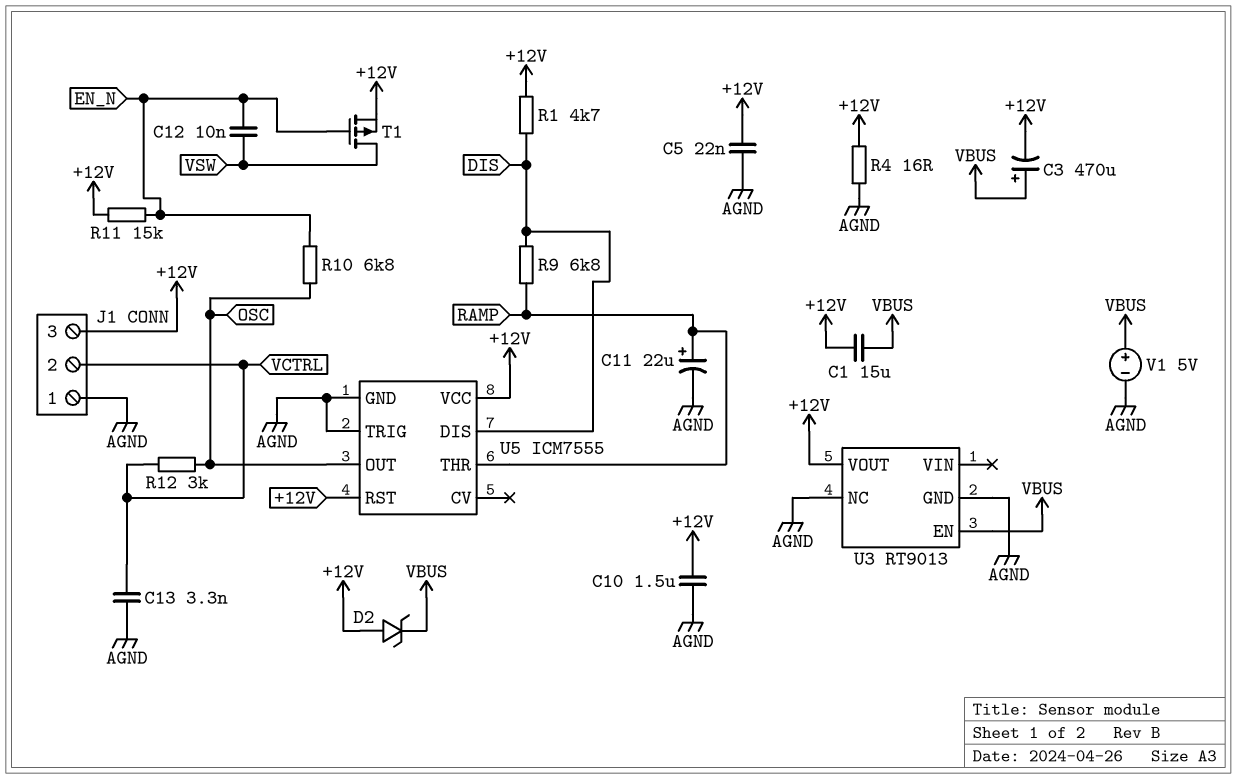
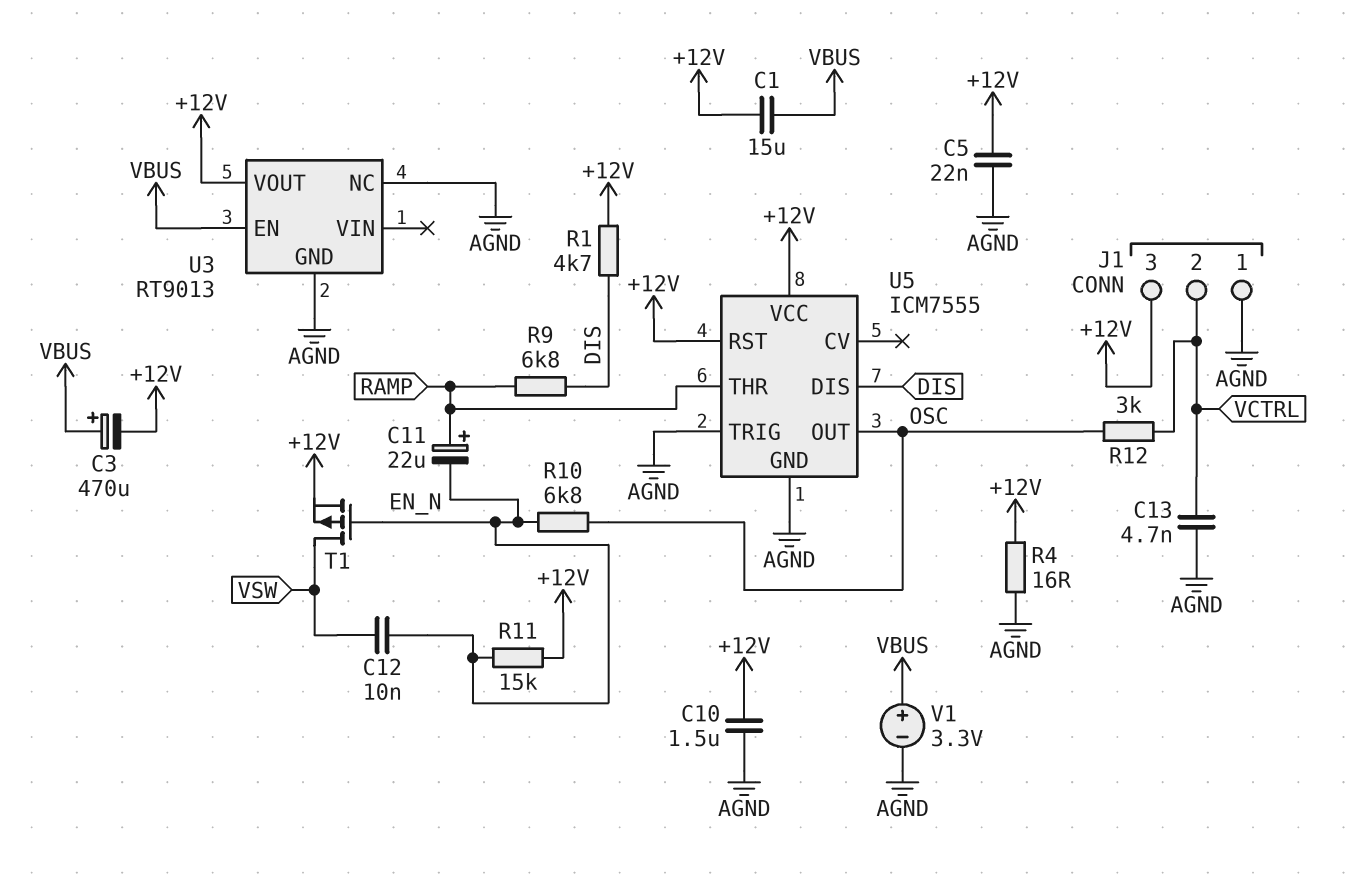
C11: 22uF (plus RAMP, minus AGND) -> 22uF (plus RAMP, minus EN_N)
C13: 3.3nF (AGND, VCTRL) -> 4.7nF (AGND, VCTRL)
D2: zener (A +12V, K VBUS) -> none
V1: 5V (plus VBUS, minus AGND) -> 3.3V (plus VBUS, minus AGND)

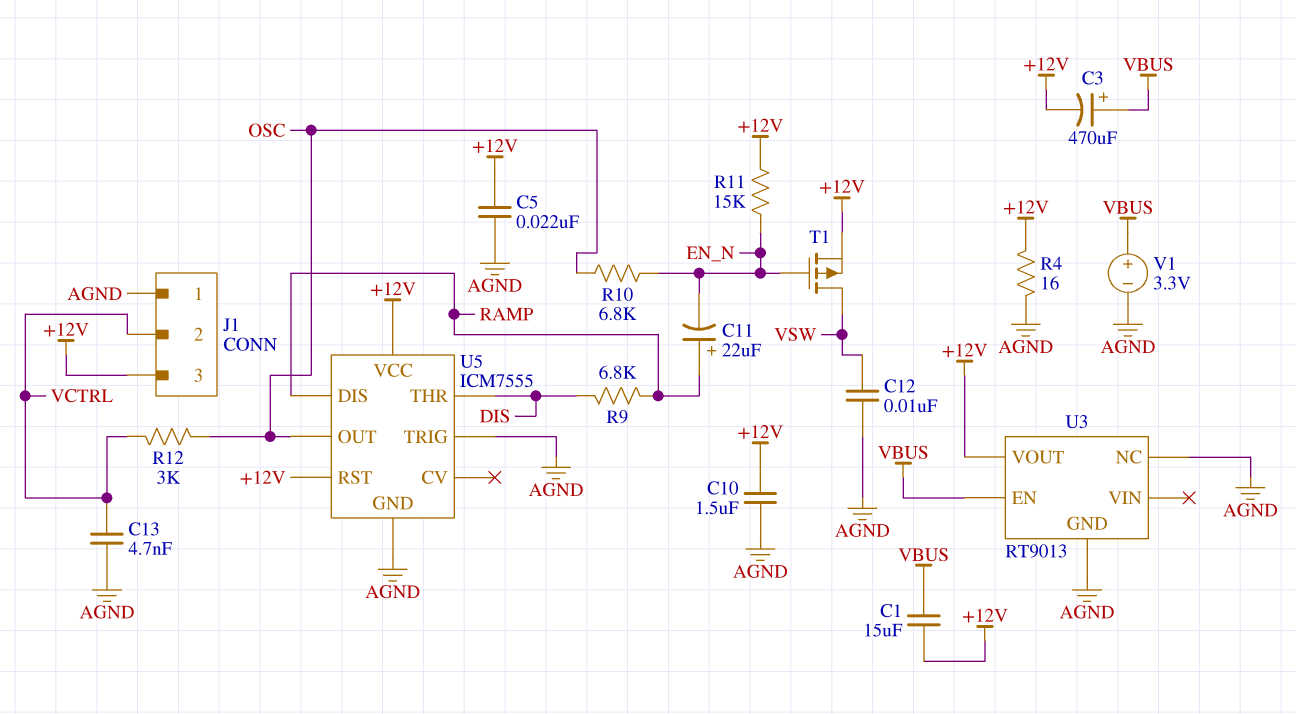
C12: 10nF (EN_N, VSW) -> 10nF (AGND, VSW)
R1: 4.7k (+12V, DIS) -> none
U5 pin DIS: DIS -> RAMP
U5 pin THR: RAMP -> DIS

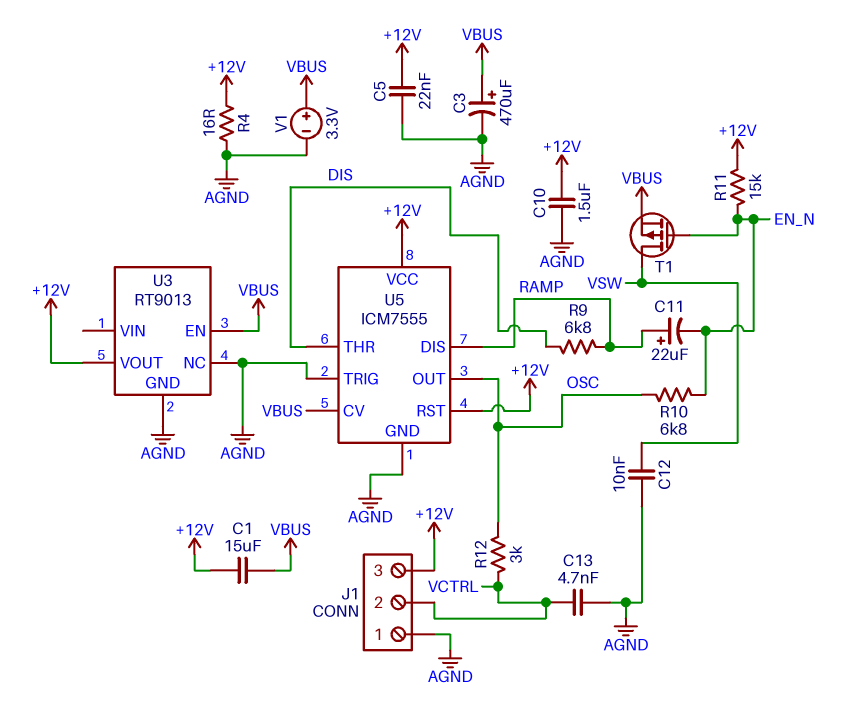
C3: 470uF (plus VBUS, minus +12V) -> 470uF (plus VBUS, minus AGND)
T1: PMOS (G EN_N, D VSW, S +12V) -> PMOS (G EN_N, D VSW, S VBUS)
U5 pin CV: none -> VBUS

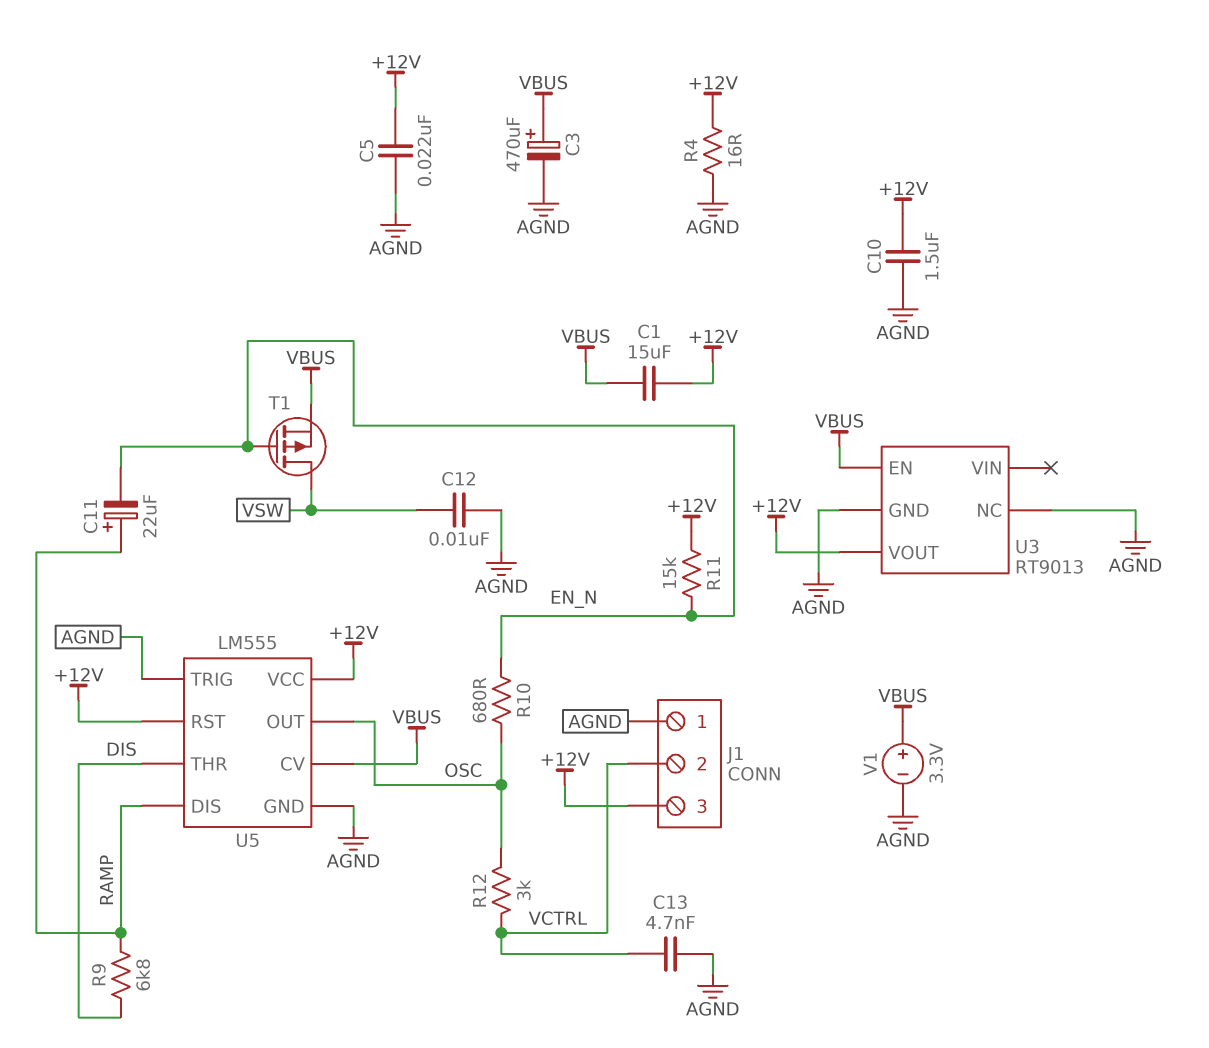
R10: 6.8k (EN_N, OSC) -> 680 (EN_N, OSC)
U5: ICM7555 -> LM555

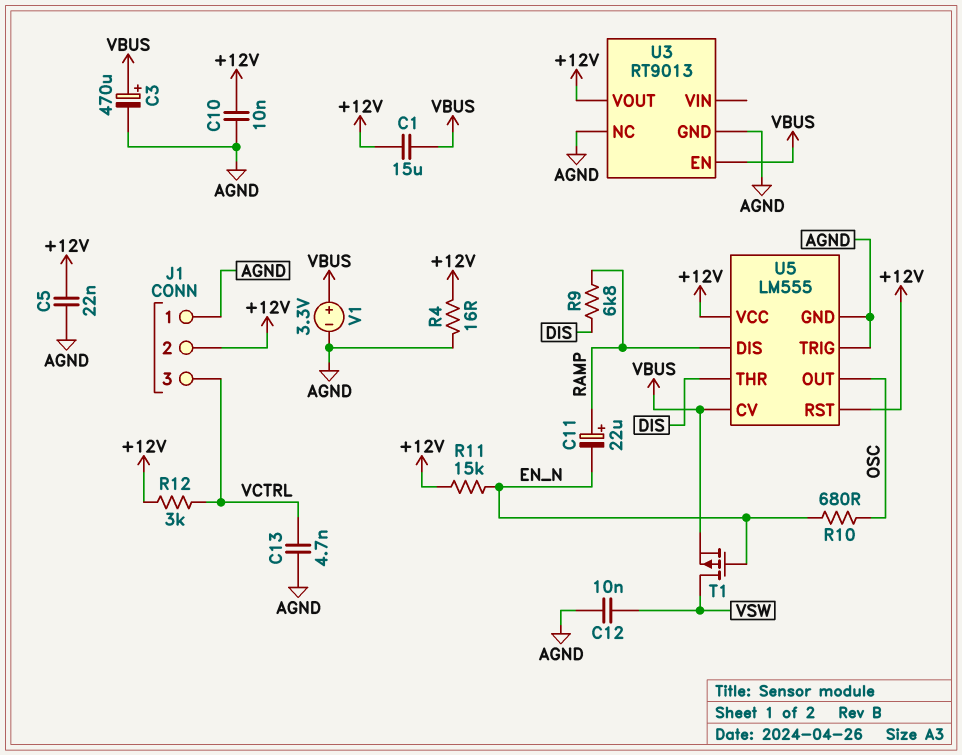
C10: 1.5uF (+12V, AGND) -> 10nF (+12V, AGND)
J1 pin 2: VCTRL -> +12V
J1 pin 3: +12V -> VCTRL
R12: 3k (OSC, VCTRL) -> 3k (+12V, VCTRL)

